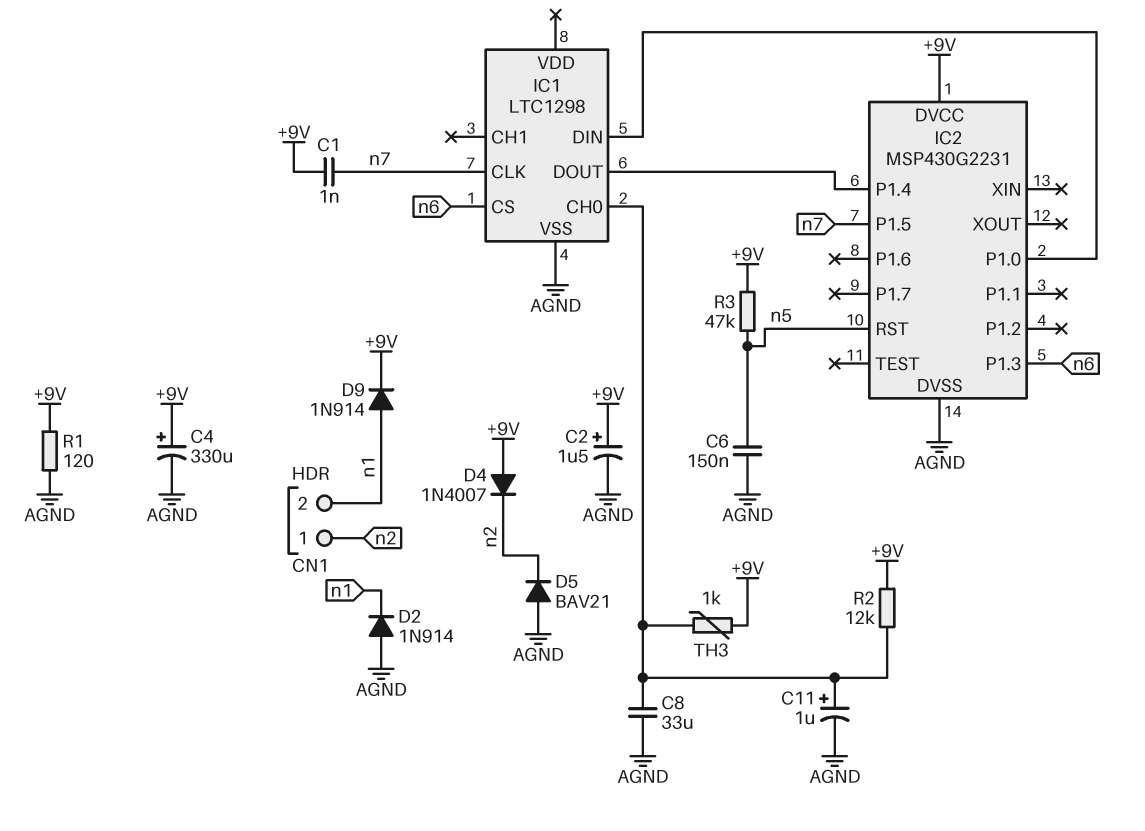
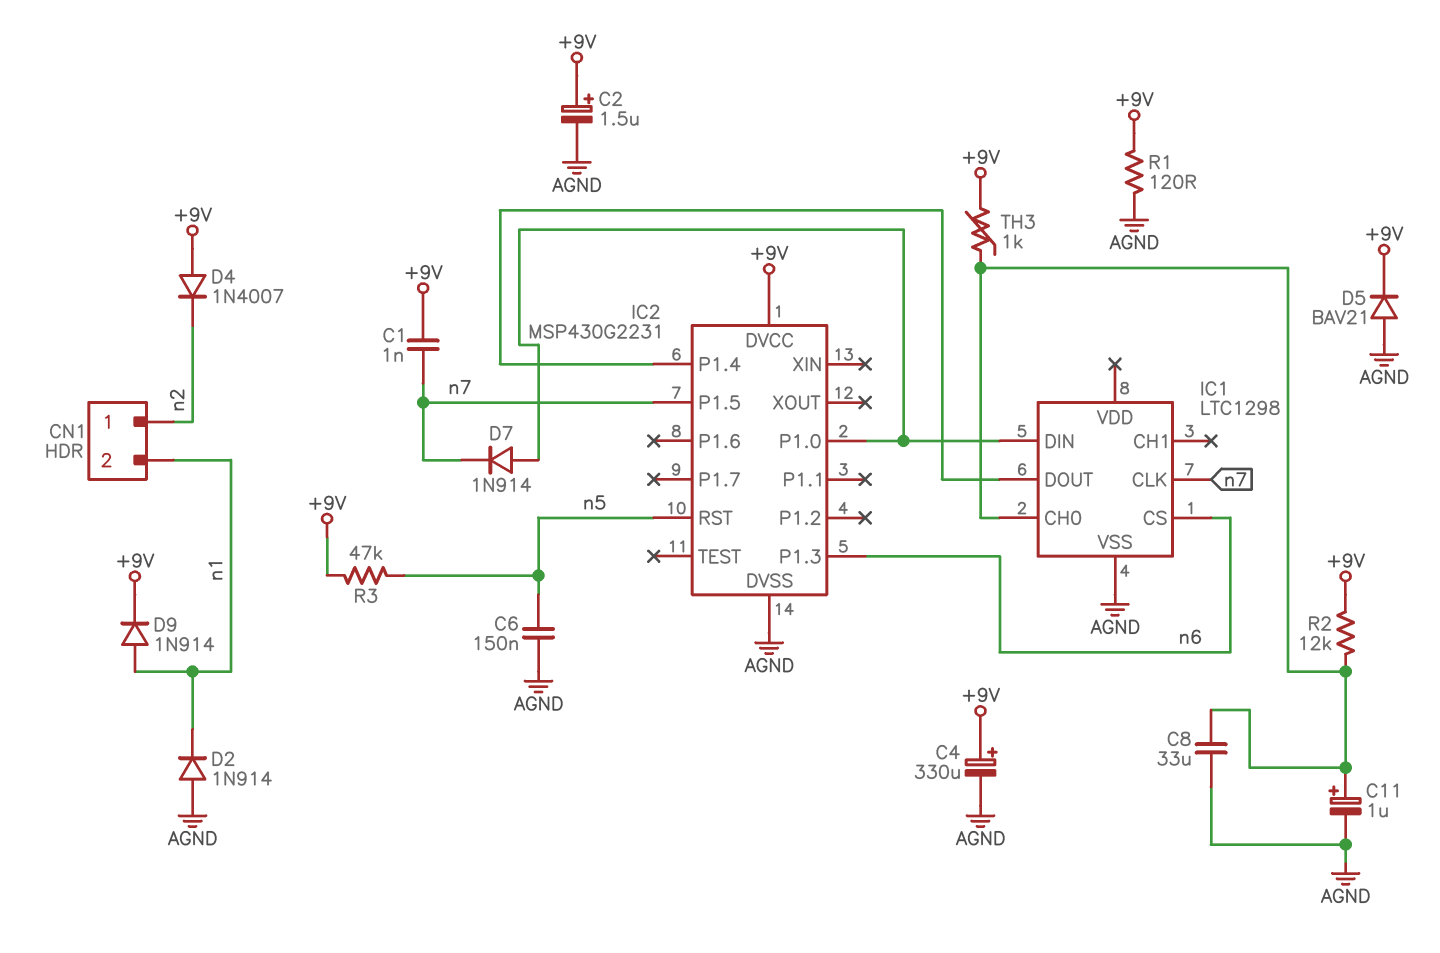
D5: diode BAV21 (A AGND, K n2) -> diode BAV21 (A AGND, K +9V)
D7: none -> diode 1N914 (A IC1/DIN, K n7)

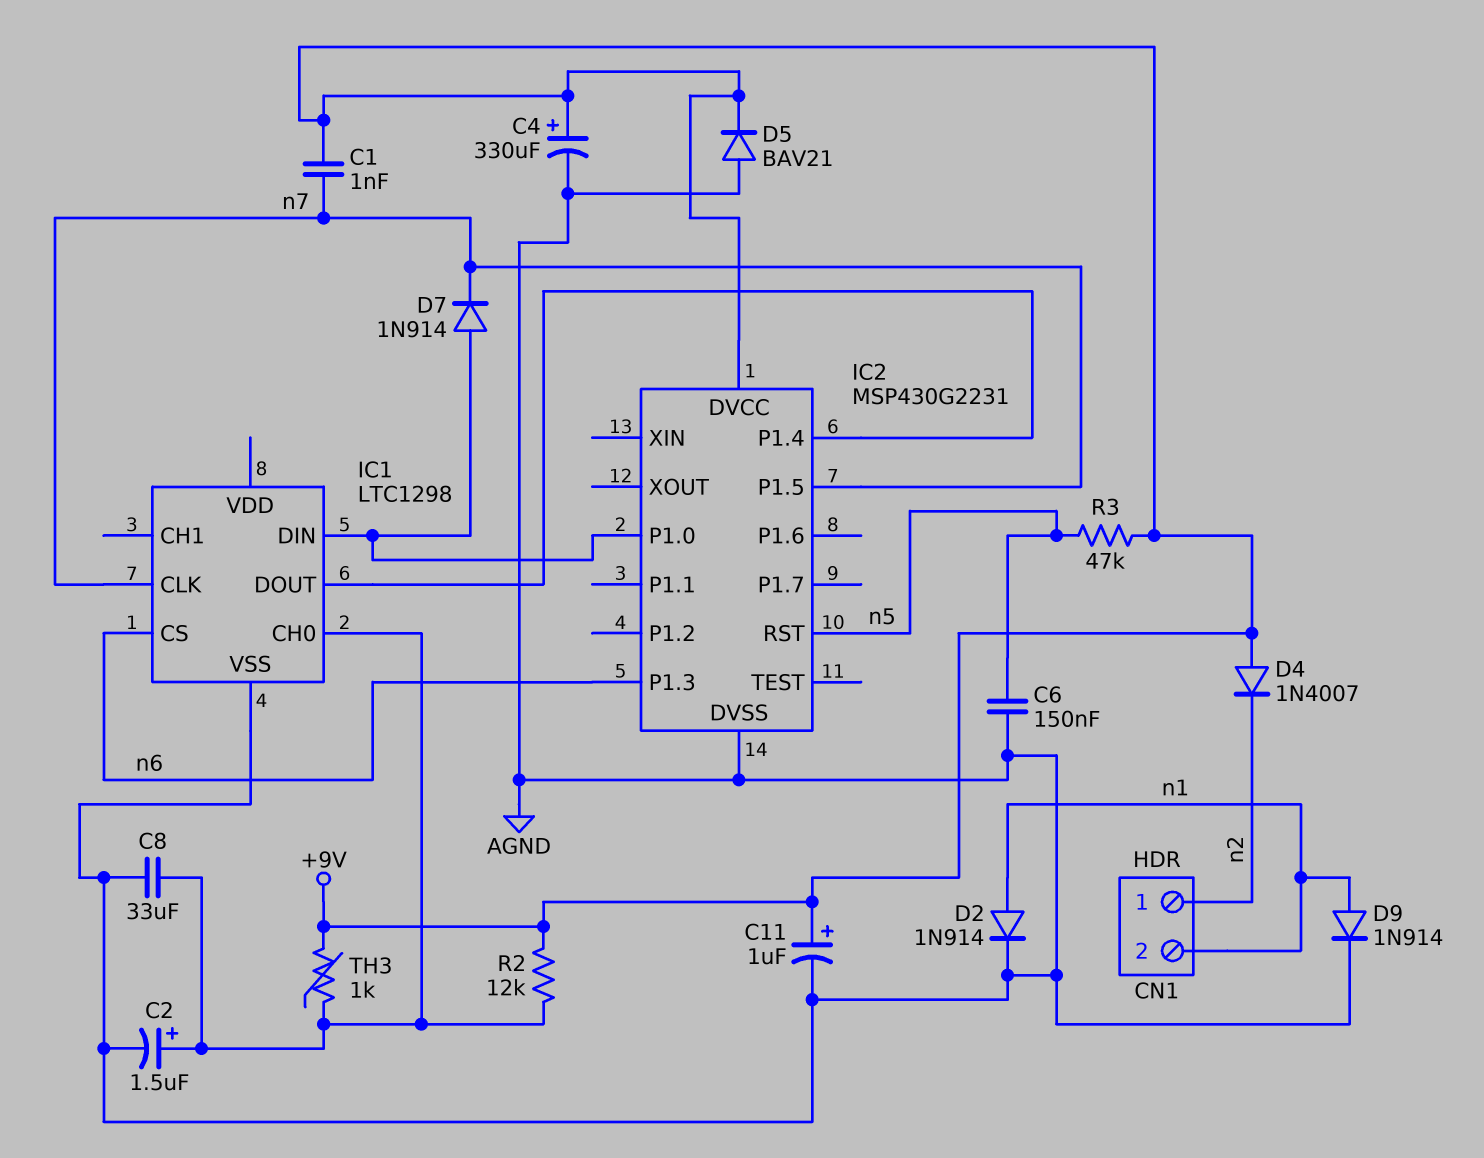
C2: 1.5uF (plus +9V, minus AGND) -> 1.5uF (plus IC1/CH0, minus AGND)
C11: 1uF (plus IC1/CH0, minus AGND) -> 1uF (plus +9V, minus AGND)
D2: diode 1N914 (A AGND, K n1) -> diode 1N914 (A n1, K AGND)
D9: diode 1N914 (A n1, K +9V) -> diode 1N914 (A n1, K AGND)
R1: 120 (+9V, AGND) -> none

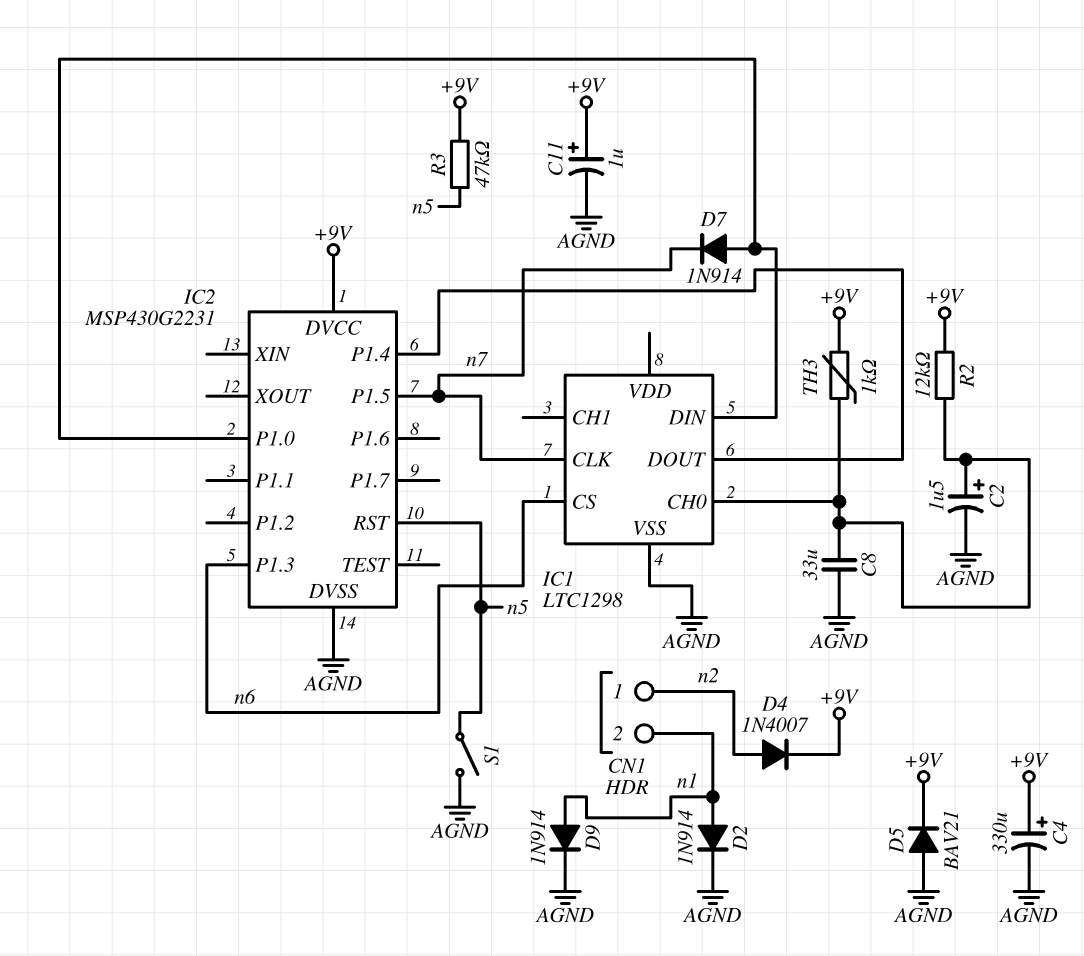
C1: 1nF (+9V, n7) -> none
C6: 150nF (AGND, n5) -> none
D4: diode 1N4007 (A +9V, K n2) -> diode 1N4007 (A n2, K +9V)
S1: none -> switch (AGND, n5)

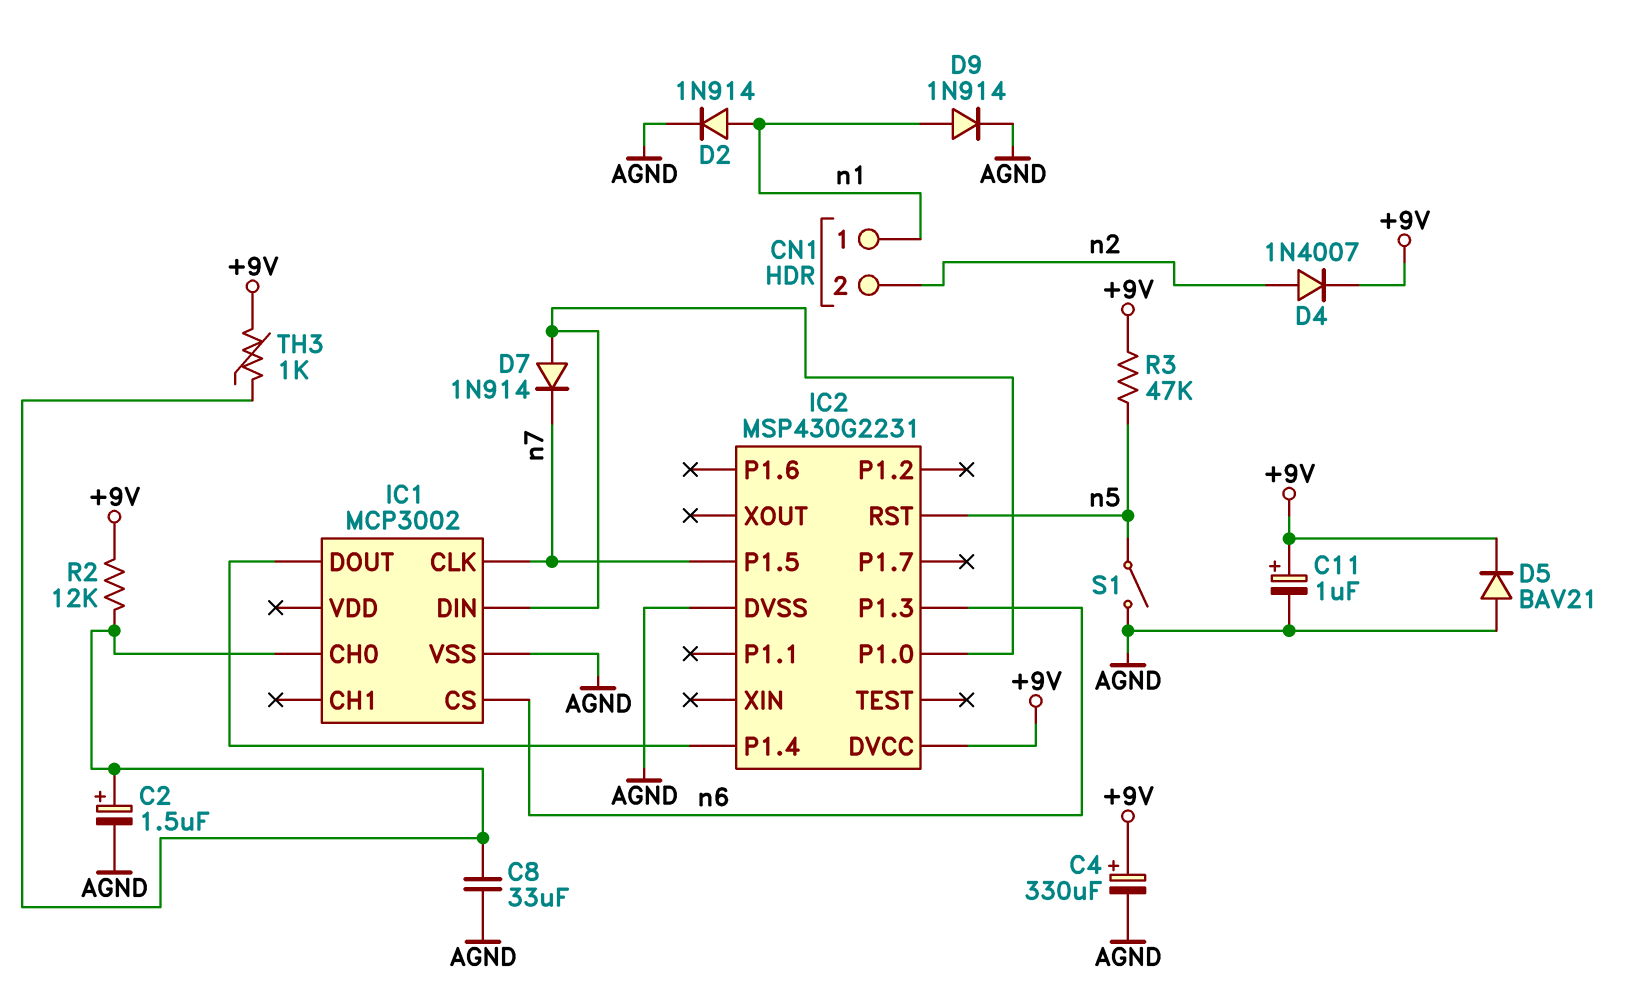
CN1 pin 1: n2 -> n1
CN1 pin 2: n1 -> n2
IC1: LTC1298 -> MCP3002

